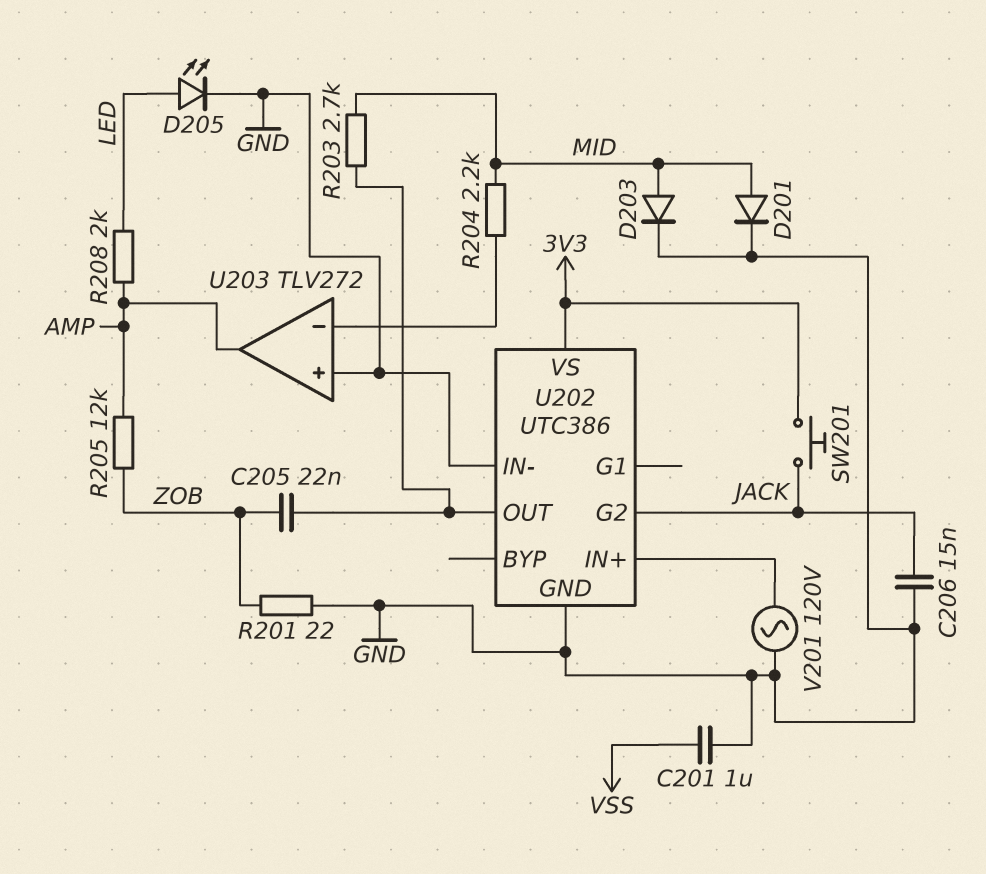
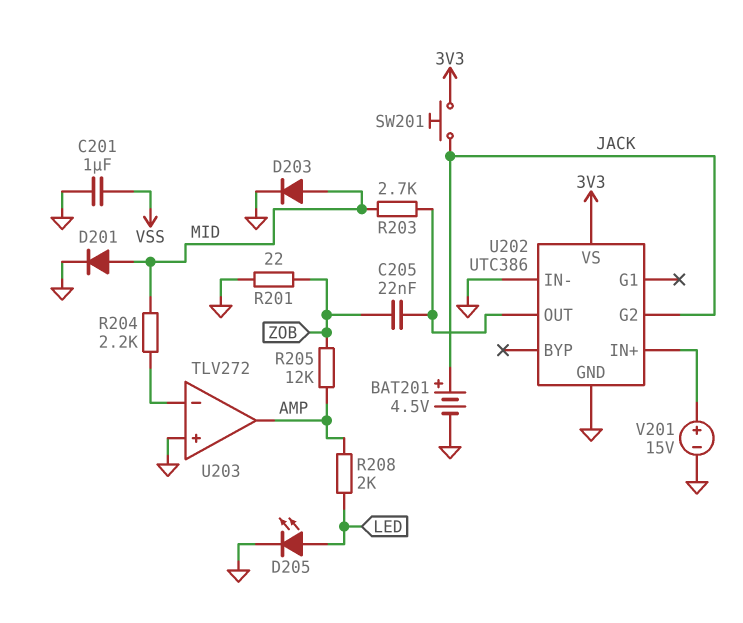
BAT201: none -> 4.5V (plus JACK, minus GND)
C206: 15nF (GND, JACK) -> none
V201: AC 120V (GND, U202/IN+) -> 15V (plus U202/IN+, minus GND)

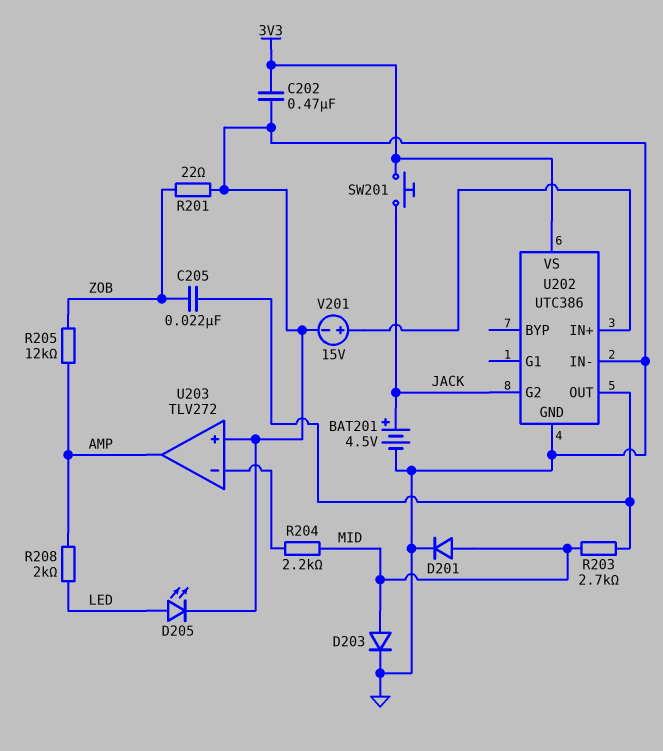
C201: 1uF (GND, VSS) -> none
C202: none -> 470nF (3V3, GND)

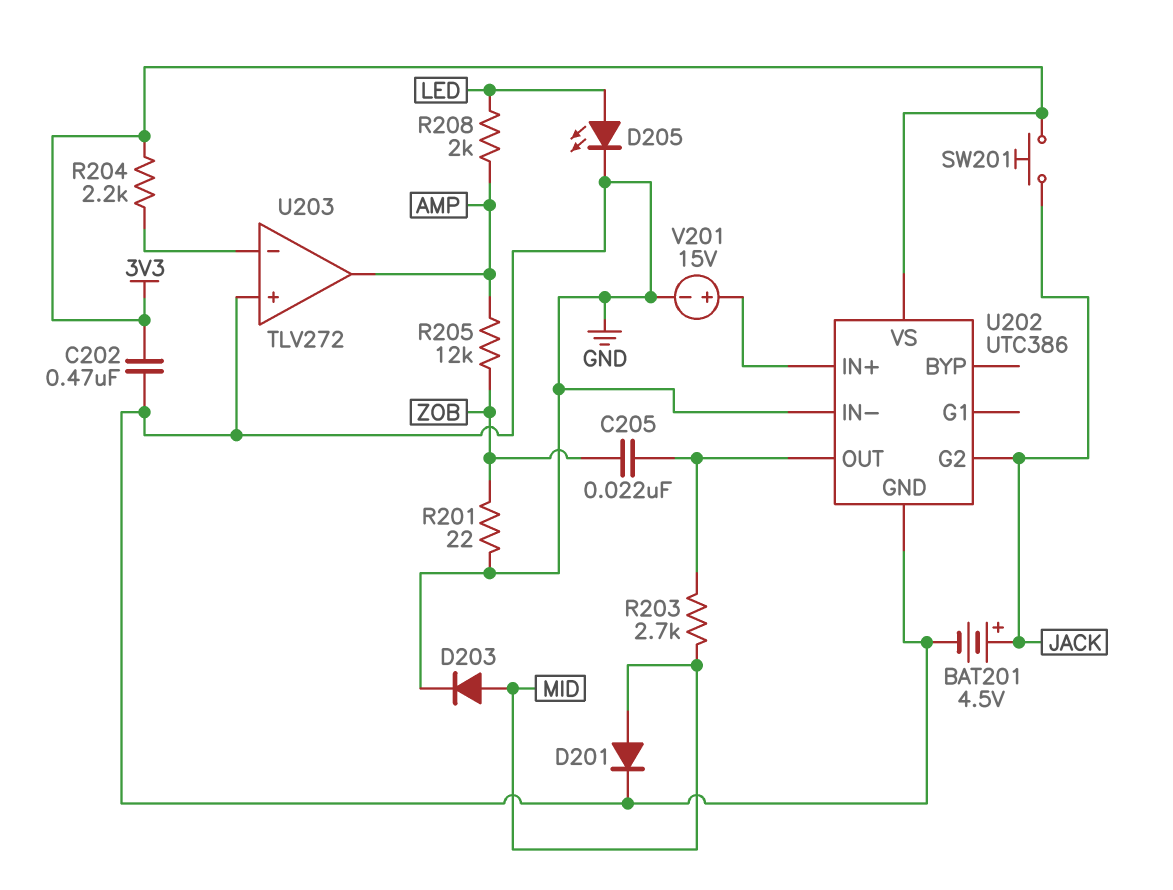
R204: 2.2k (MID, U203/in-) -> 2.2k (3V3, U203/in-)

